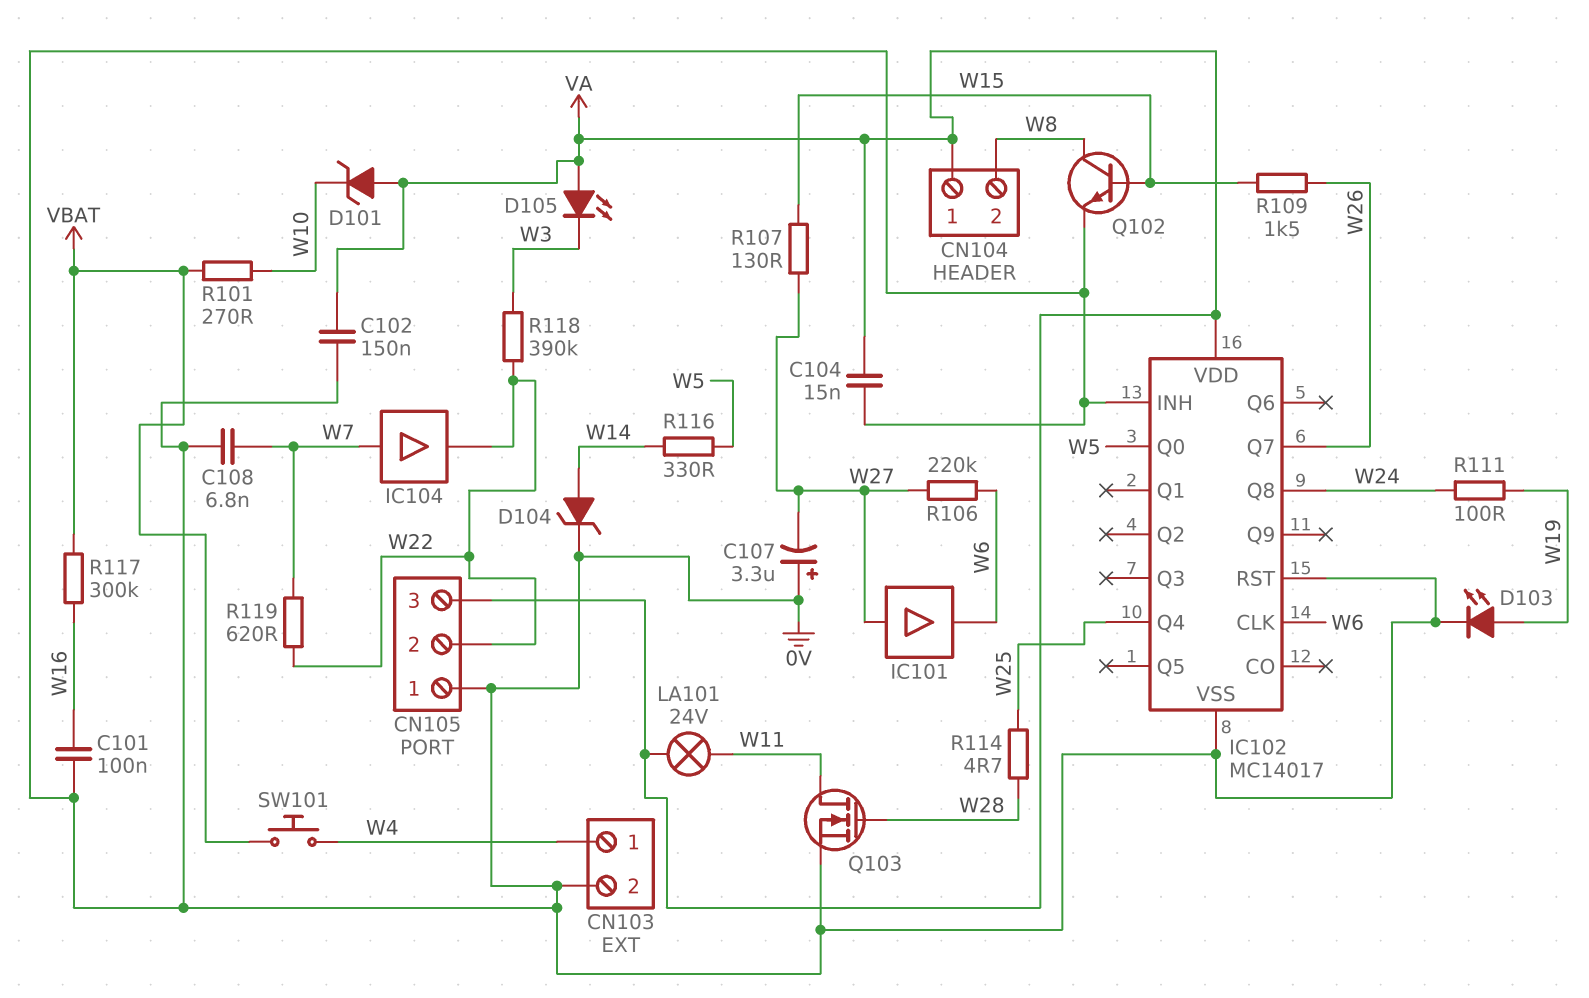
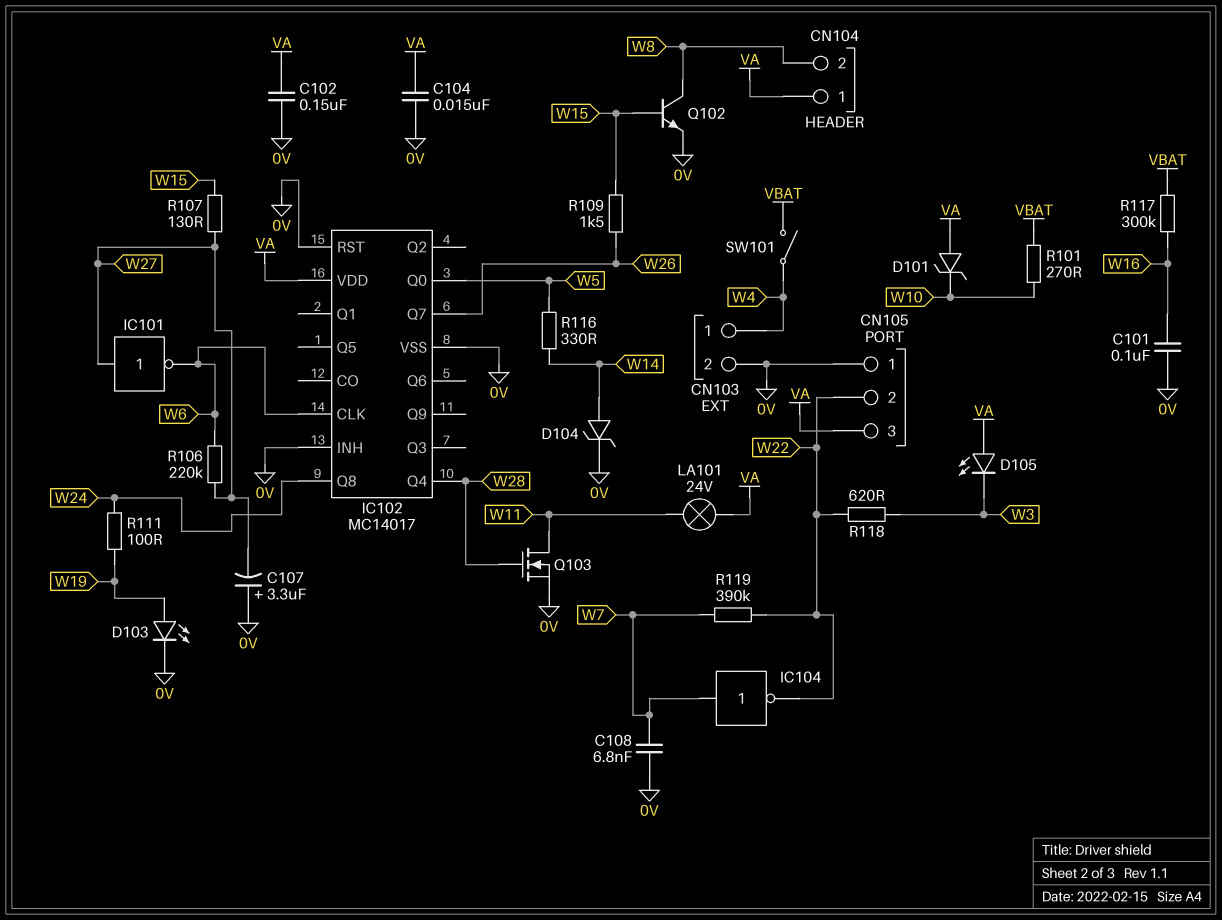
IC101: buffer (in W27, out W6) -> NOT (in W27, out W6)
IC102 pin Q4: W25 -> W28
IC104: buffer (in W7, out W22) -> NOT (in W7, out W22)
R114: 4.7 (W25, W28) -> none
R118: 390k (W3, W22) -> 620 (W3, W22)
R119: 620 (W7, W22) -> 390k (W7, W22)
SW101: button (VBAT, W4) -> switch (VBAT, W4)

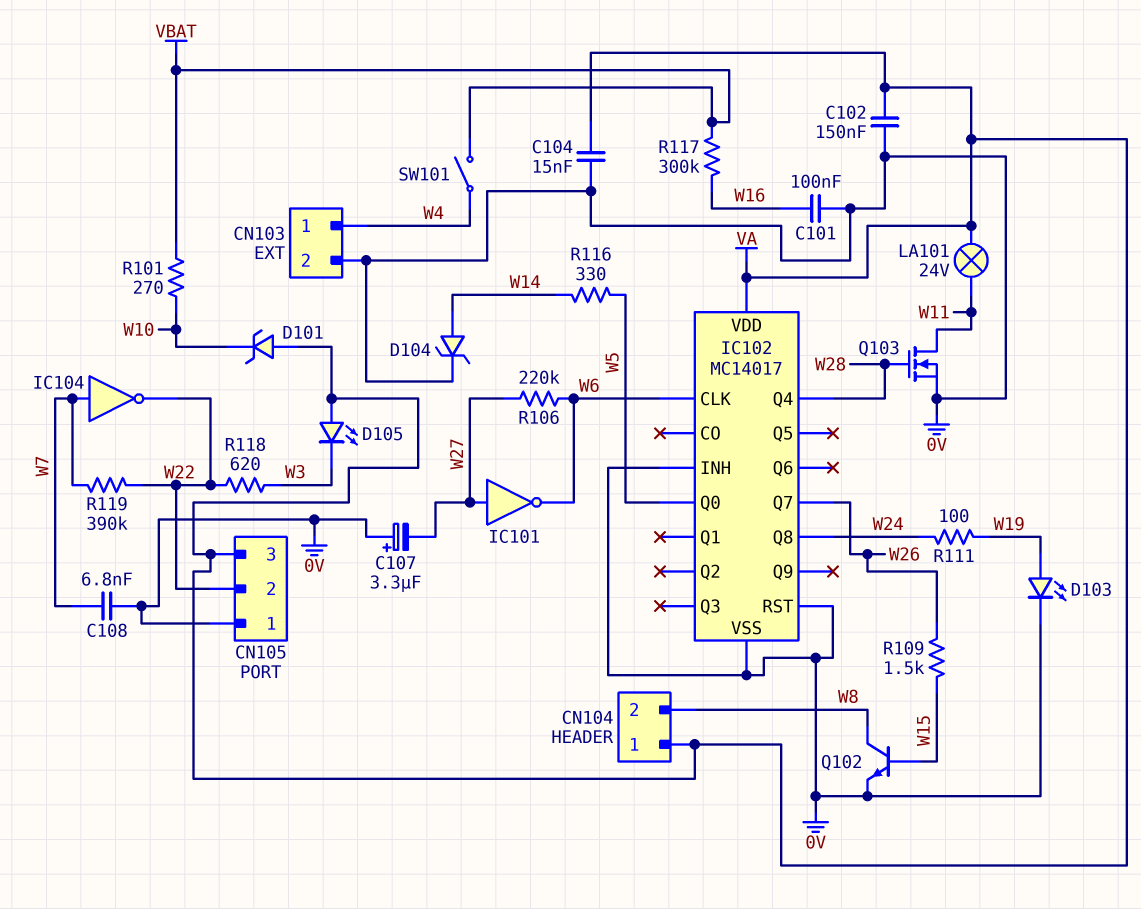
R107: 130 (W15, W27) -> none

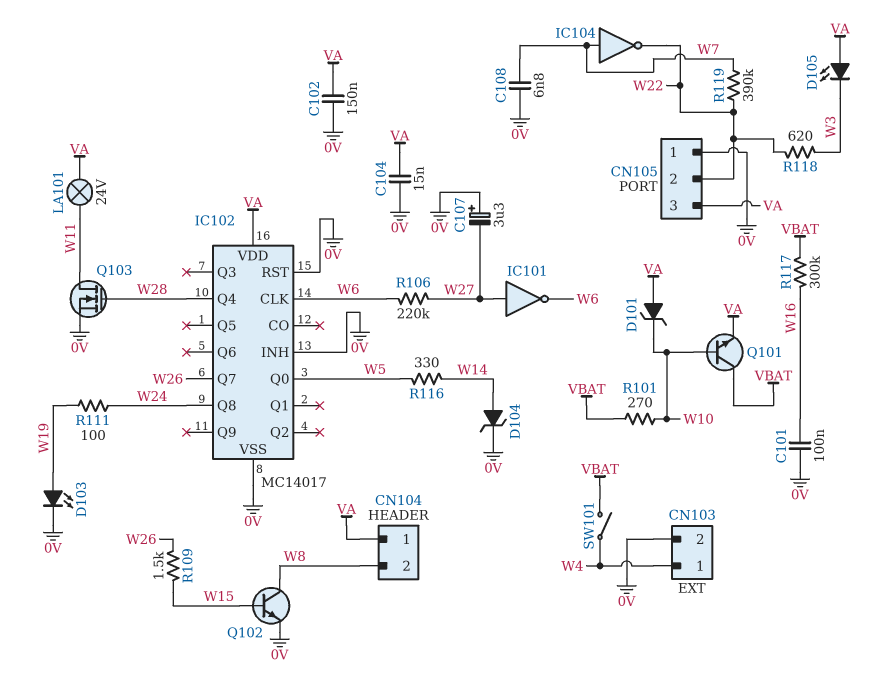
Q101: none -> NPN (B W10, C VBAT, E VA)

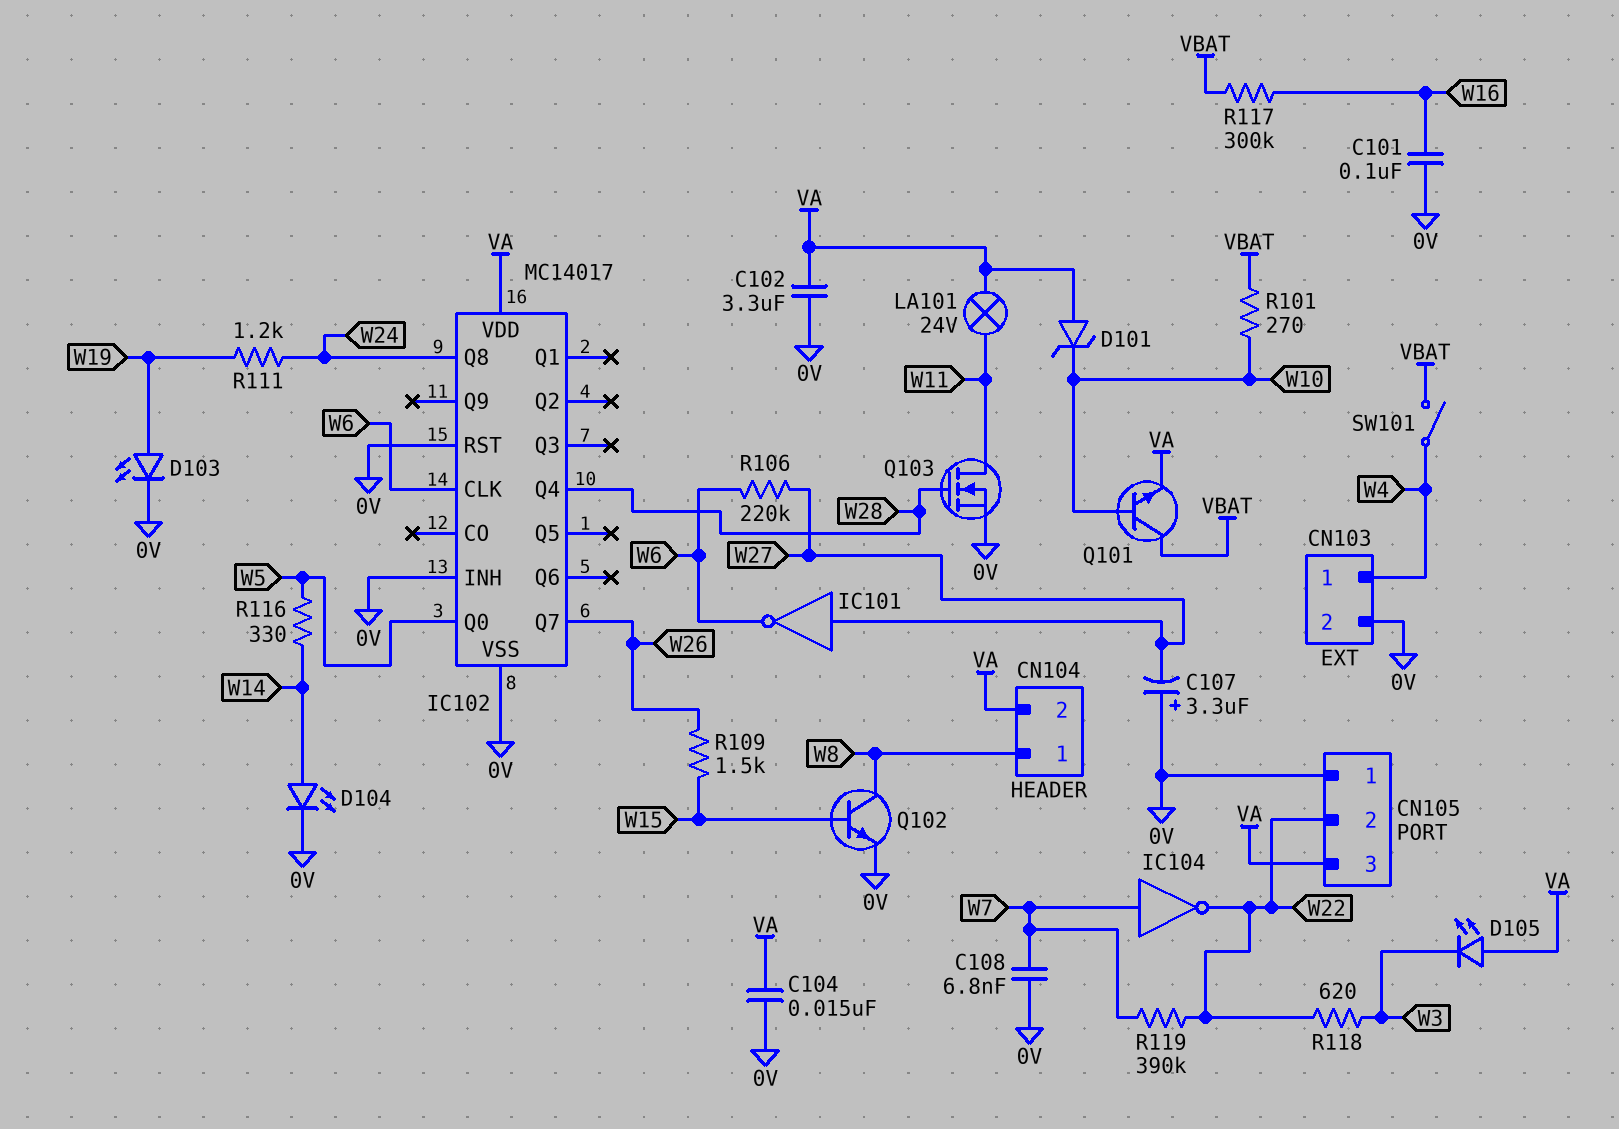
C102: 150nF (0V, VA) -> 3.3uF (0V, VA)
CN104 pin 1: VA -> W8
CN104 pin 2: W8 -> VA
D104: zener (A W14, K 0V) -> LED (A W14, K 0V)
R111: 100 (W19, W24) -> 1.2k (W19, W24)

